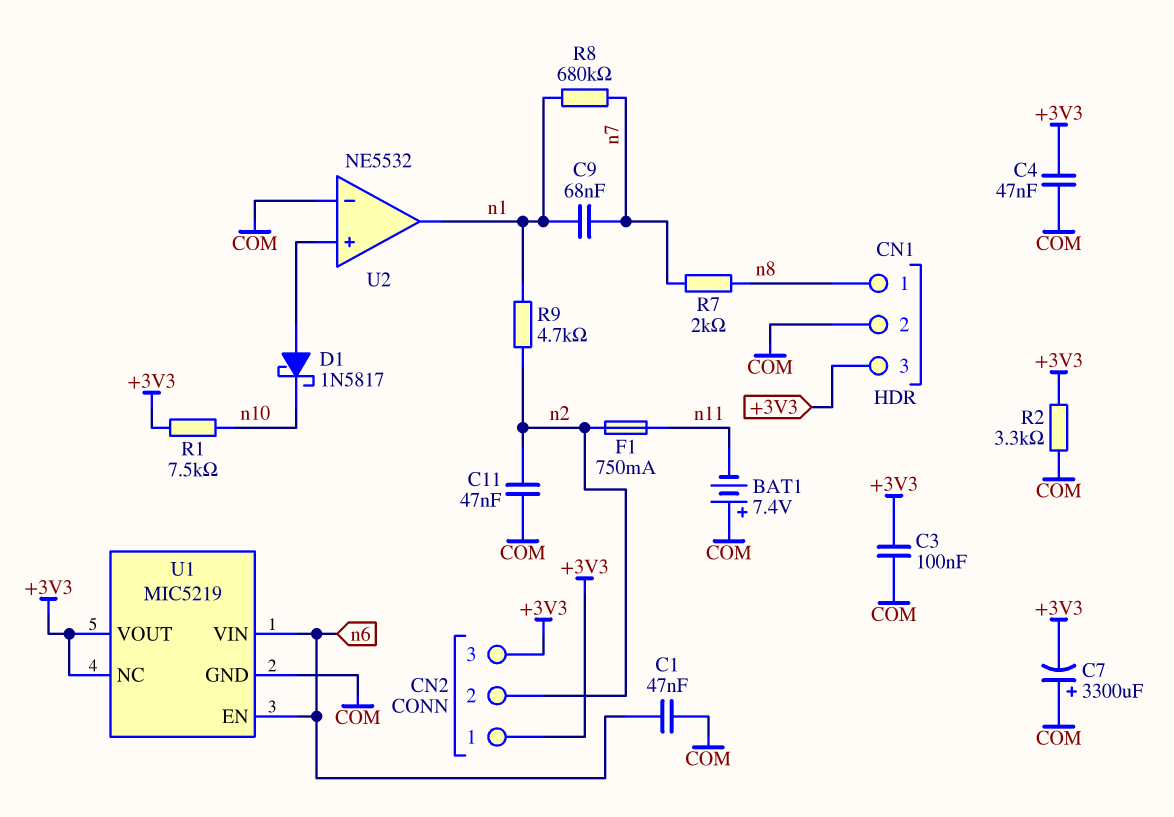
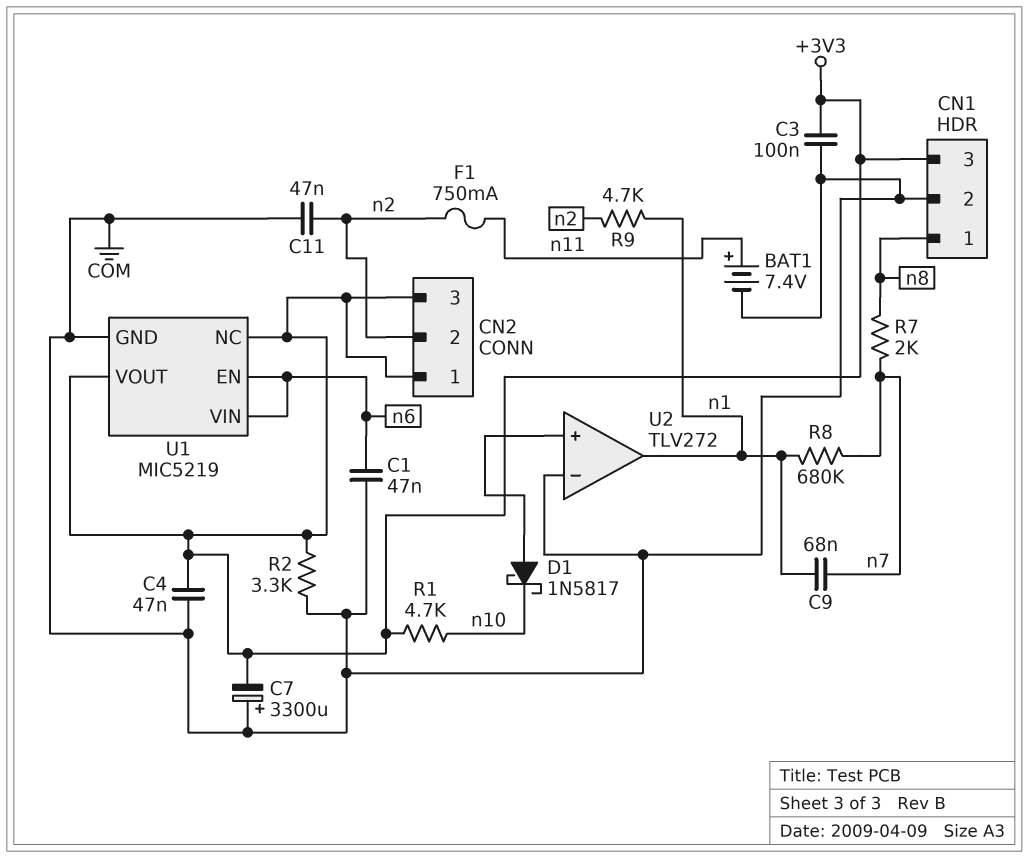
BAT1: 7.4V (plus COM, minus n11) -> 7.4V (plus n11, minus COM)
R1: 7.5k (+3V3, n10) -> 4.7k (+3V3, n10)
U2: NE5532 -> TLV272

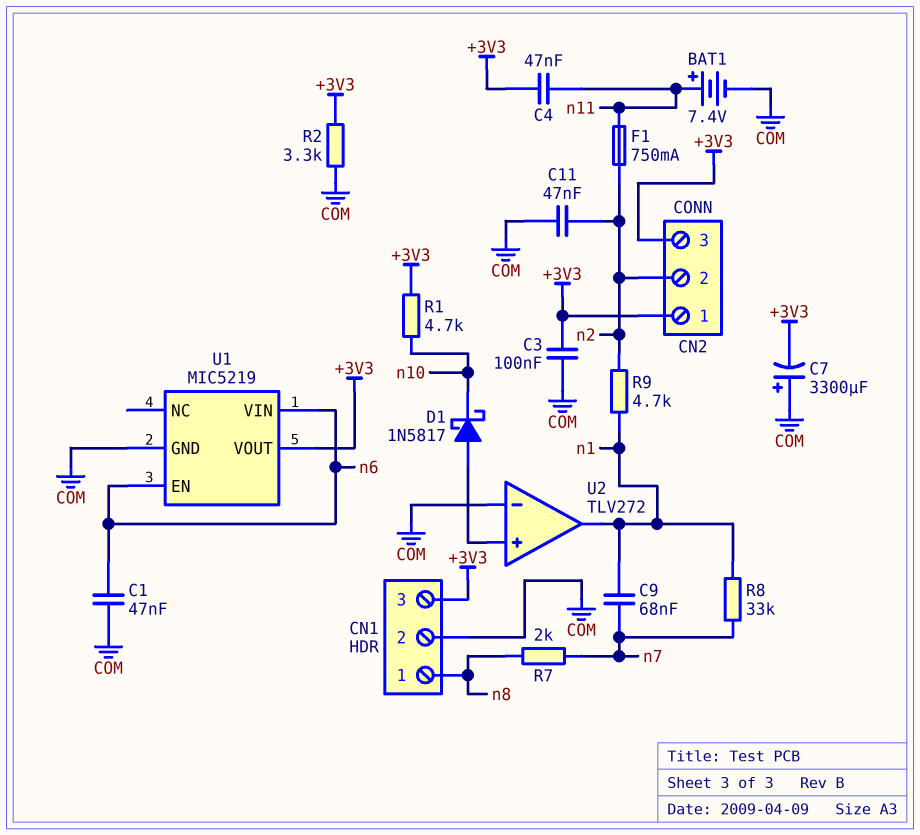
C4: 47nF (+3V3, COM) -> 47nF (+3V3, n11)
R8: 680k (n1, n7) -> 33k (n1, n7)
U1 pin NC: +3V3 -> none

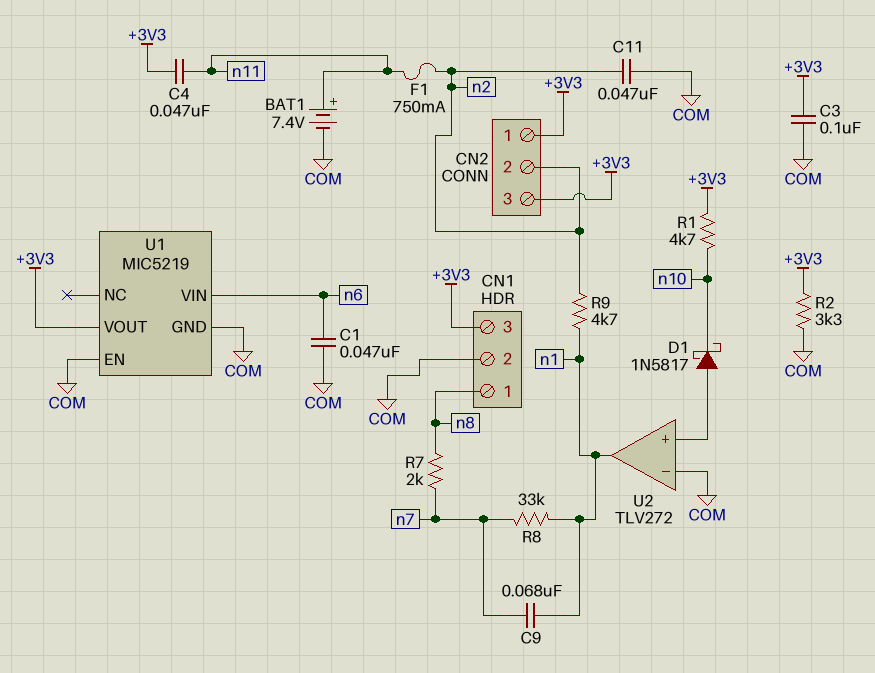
C7: 3300uF (plus COM, minus +3V3) -> none
U1 pin EN: n6 -> COM

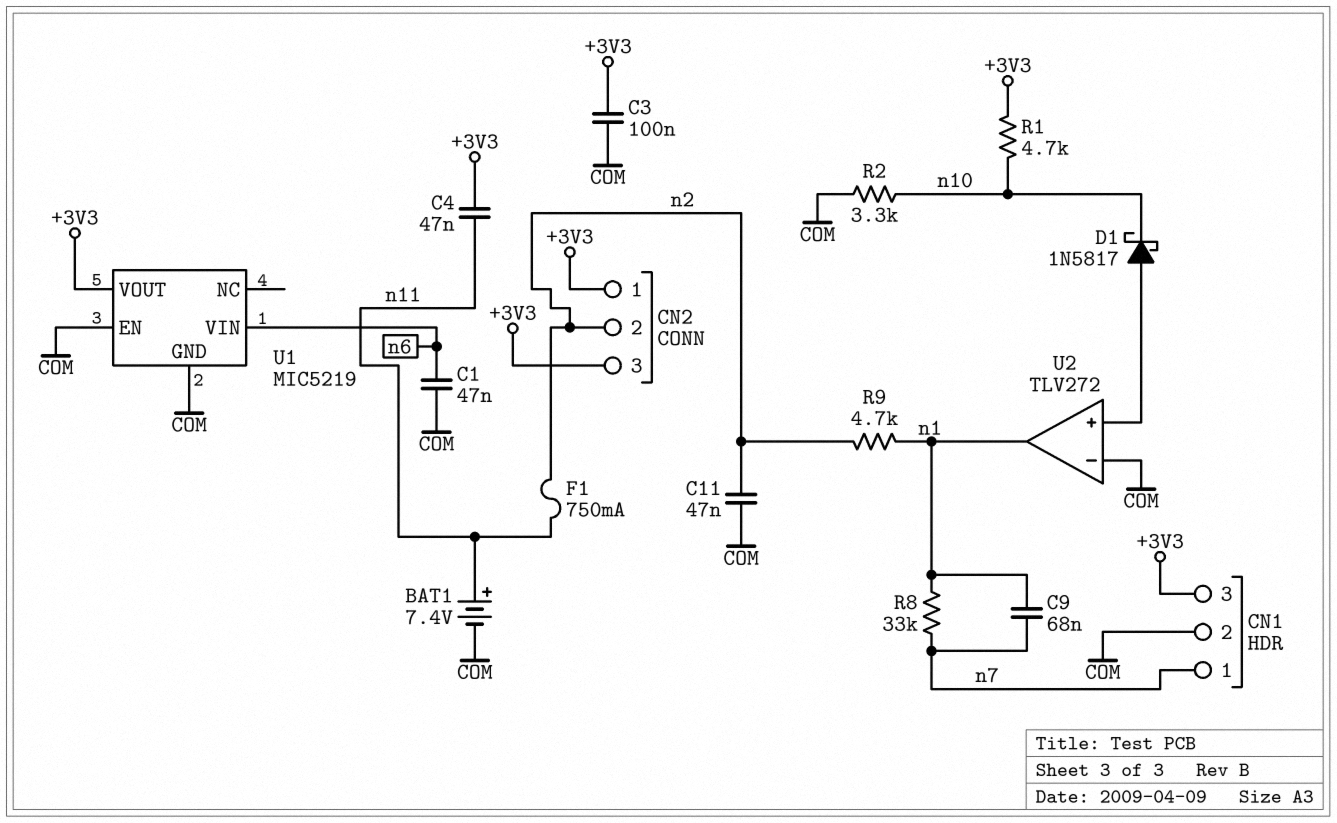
CN1 pin 1: n8 -> n7
R2: 3.3k (+3V3, COM) -> 3.3k (COM, n10)
R7: 2k (n7, n8) -> none

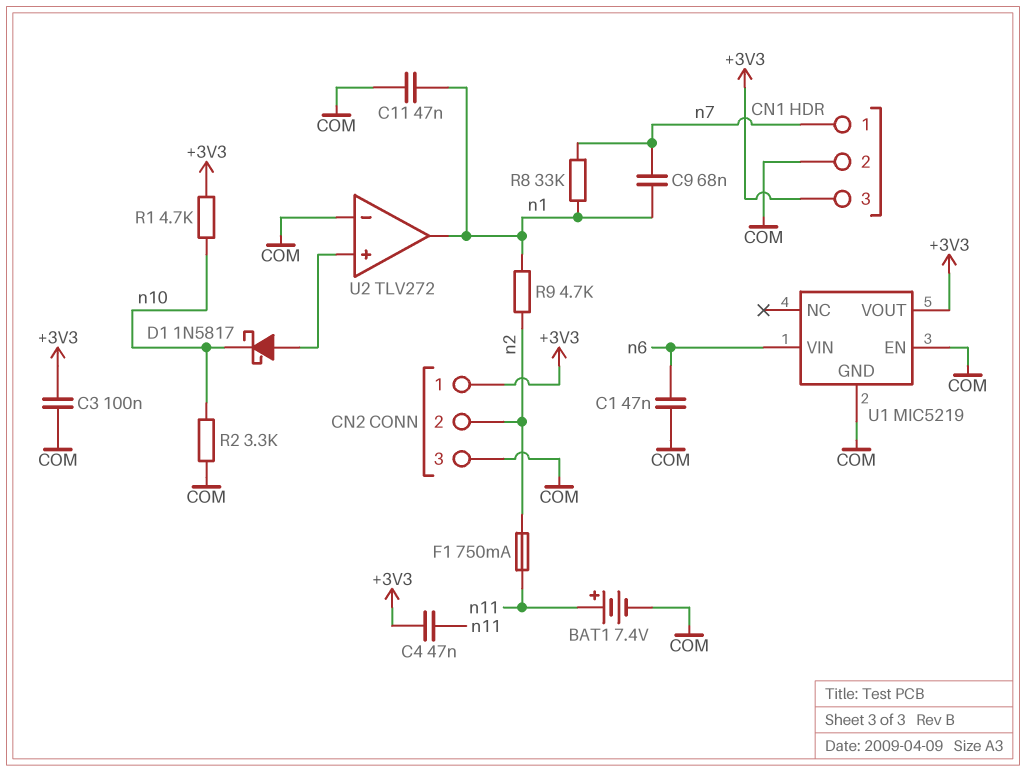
C11: 47nF (COM, n2) -> 47nF (COM, n1)
CN2 pin 3: +3V3 -> COM

